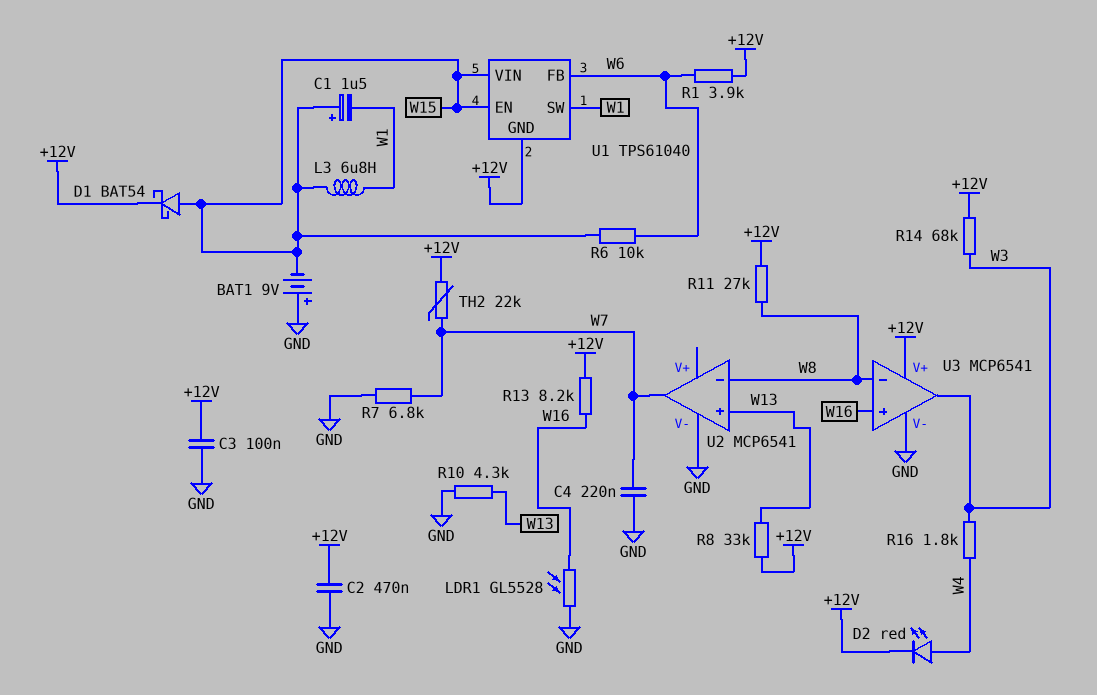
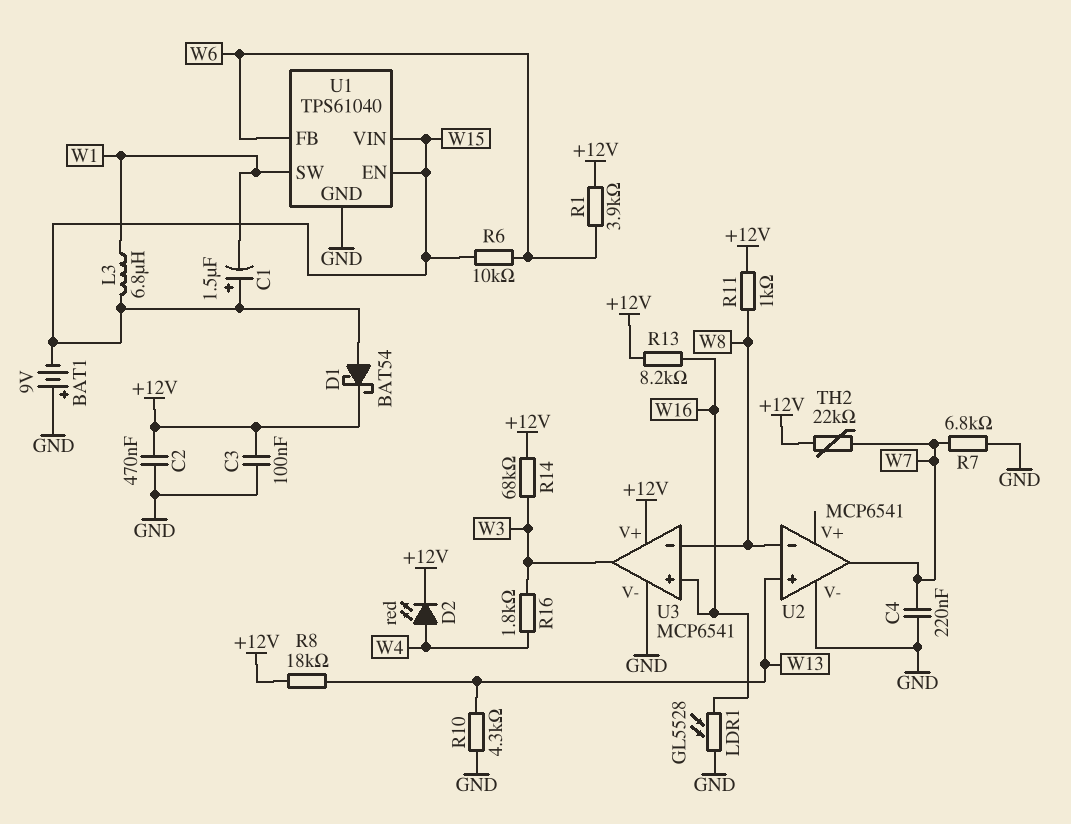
R8: 33k (+12V, W13) -> 18k (+12V, W13)
R11: 27k (+12V, W8) -> 1k (+12V, W8)
U1 pin GND: +12V -> GND

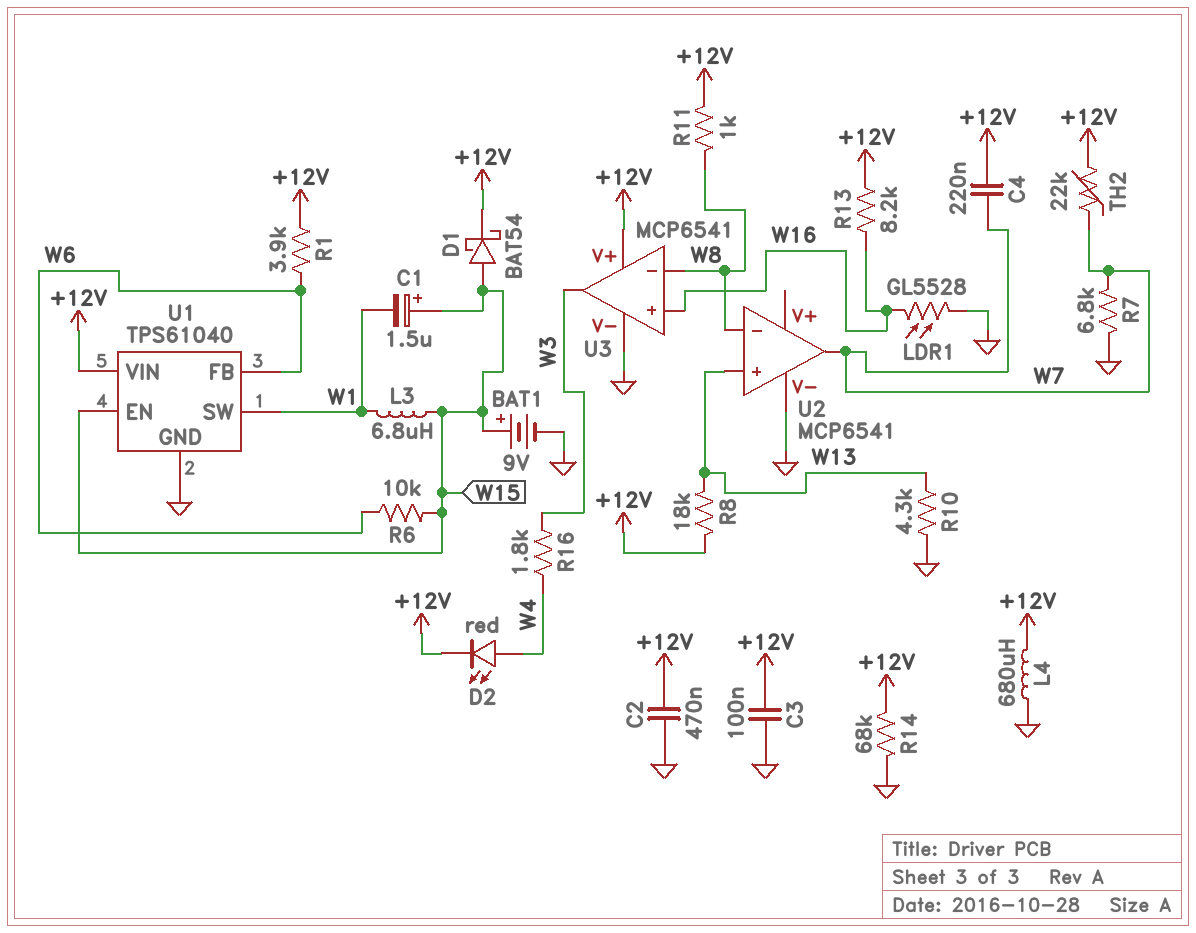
BAT1: 9V (plus GND, minus W15) -> 9V (plus W15, minus GND)
C4: 220nF (GND, W7) -> 220nF (+12V, W7)
L4: none -> 680uH (+12V, GND)
R14: 68k (+12V, W3) -> 68k (+12V, GND)
U1 pin VIN: W15 -> +12V

